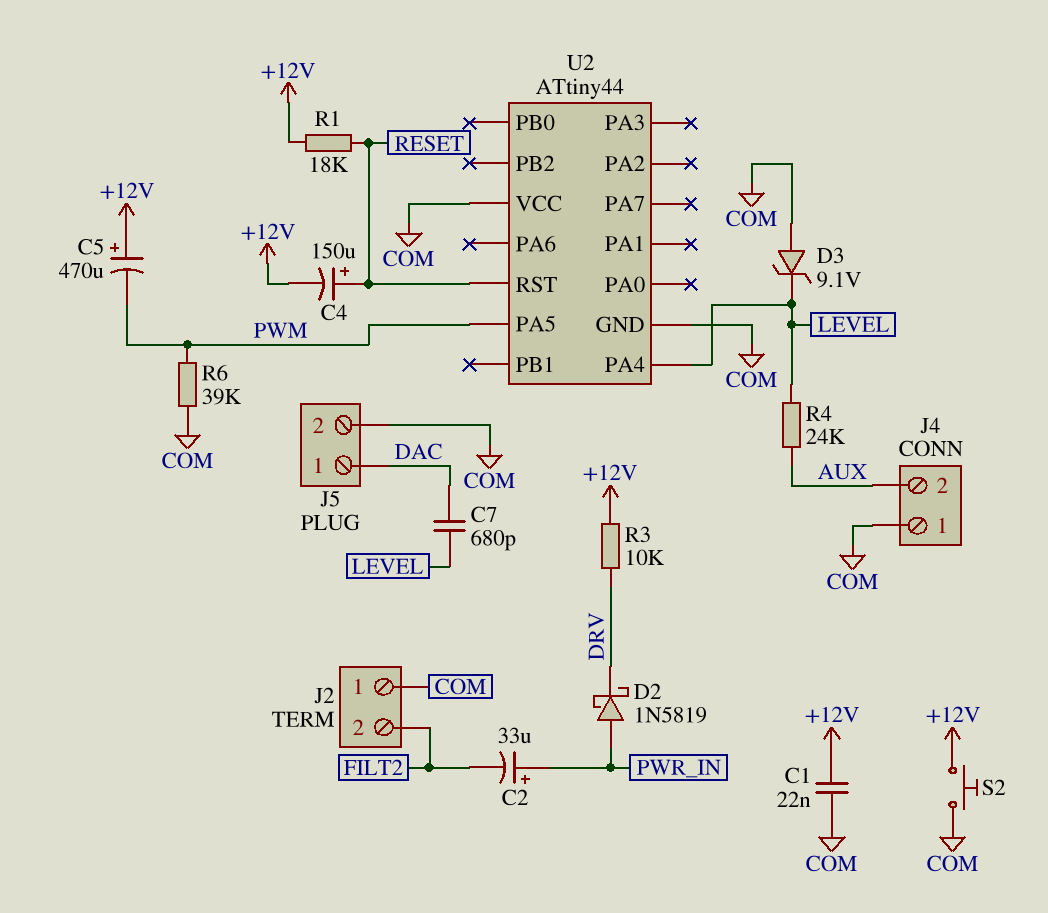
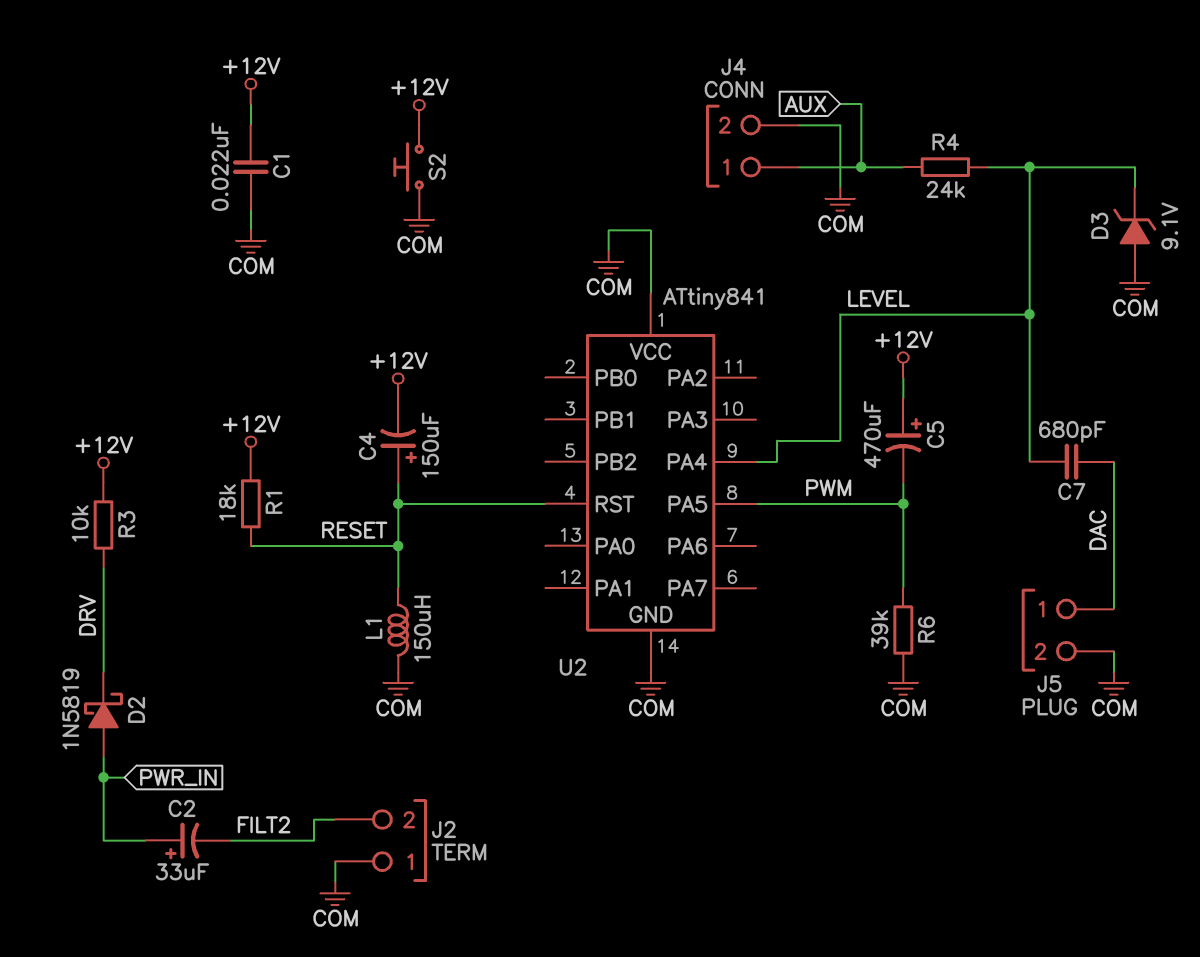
J4 pin 1: COM -> AUX
J4 pin 2: AUX -> COM
L1: none -> 150uH (COM, RESET)
U2: ATtiny44 -> ATtiny841

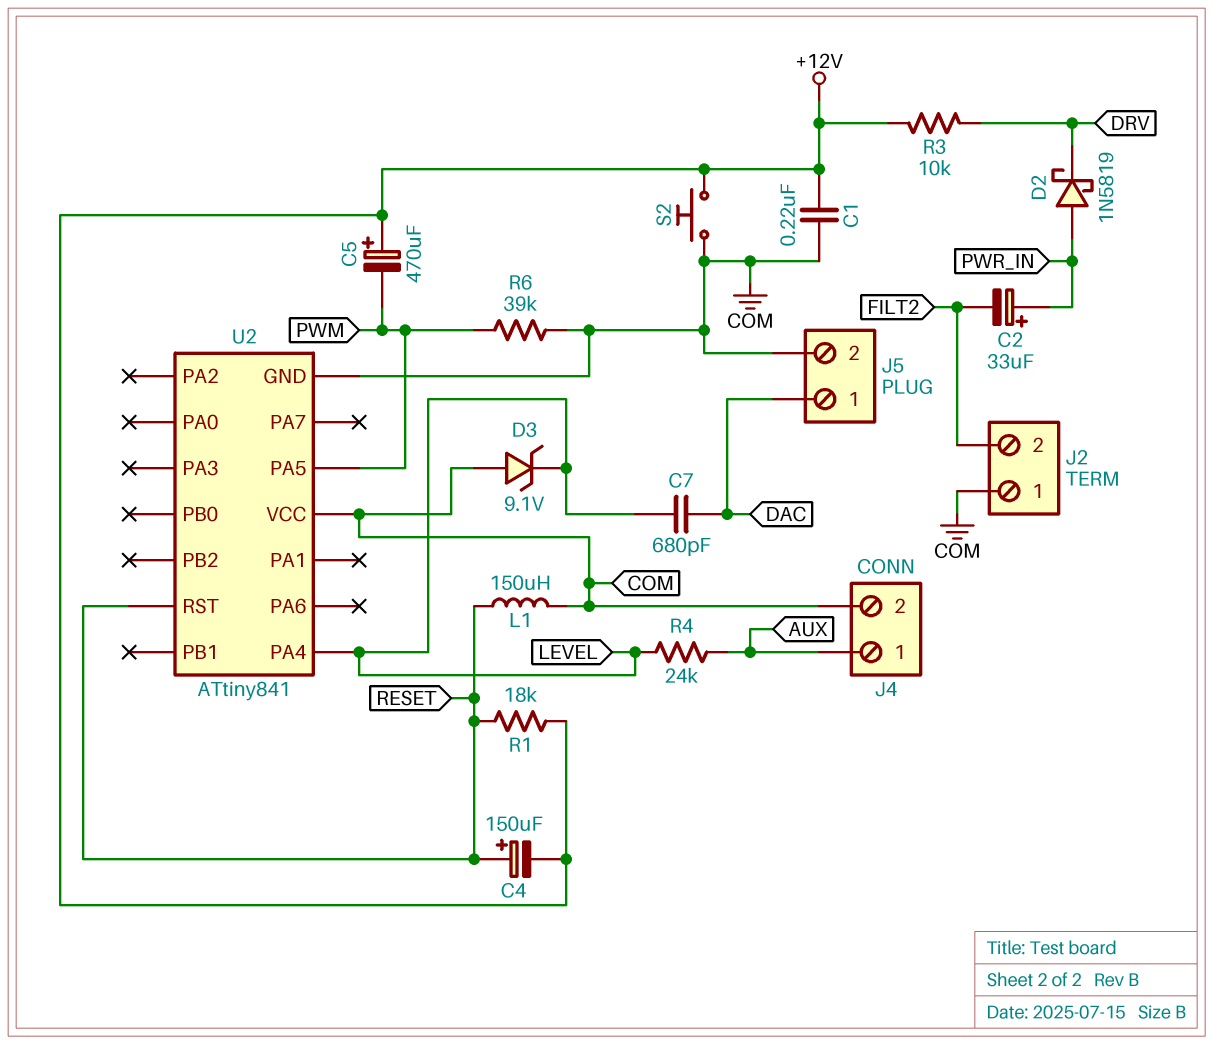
C1: 22nF (+12V, COM) -> 220nF (+12V, COM)

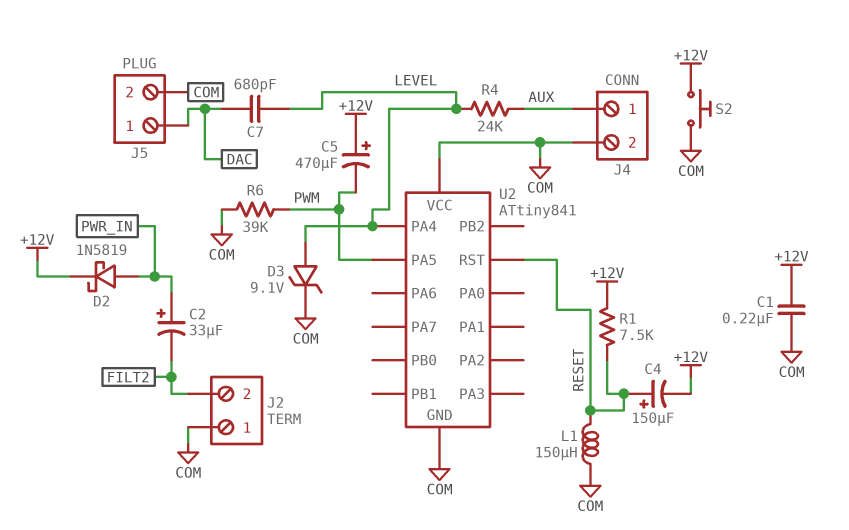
D2: schottky 1N5819 (A PWR_IN, K DRV) -> schottky 1N5819 (A PWR_IN, K +12V)
D3: zener 9.1V (A COM, K LEVEL) -> zener 9.1V (A LEVEL, K COM)
R1: 18k (+12V, RESET) -> 7.5k (+12V, RESET)
R3: 10k (+12V, DRV) -> none

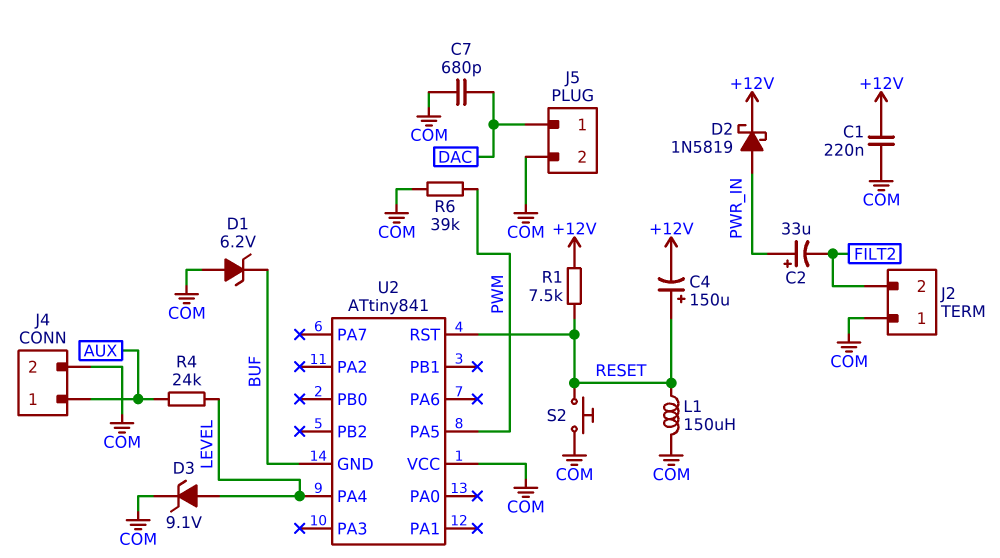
C5: 470uF (plus +12V, minus PWM) -> none
C7: 680pF (DAC, LEVEL) -> 680pF (COM, DAC)
D1: none -> zener 6.2V (A COM, K BUF)
S2: button (+12V, COM) -> button (COM, RESET)
U2 pin GND: COM -> BUF

